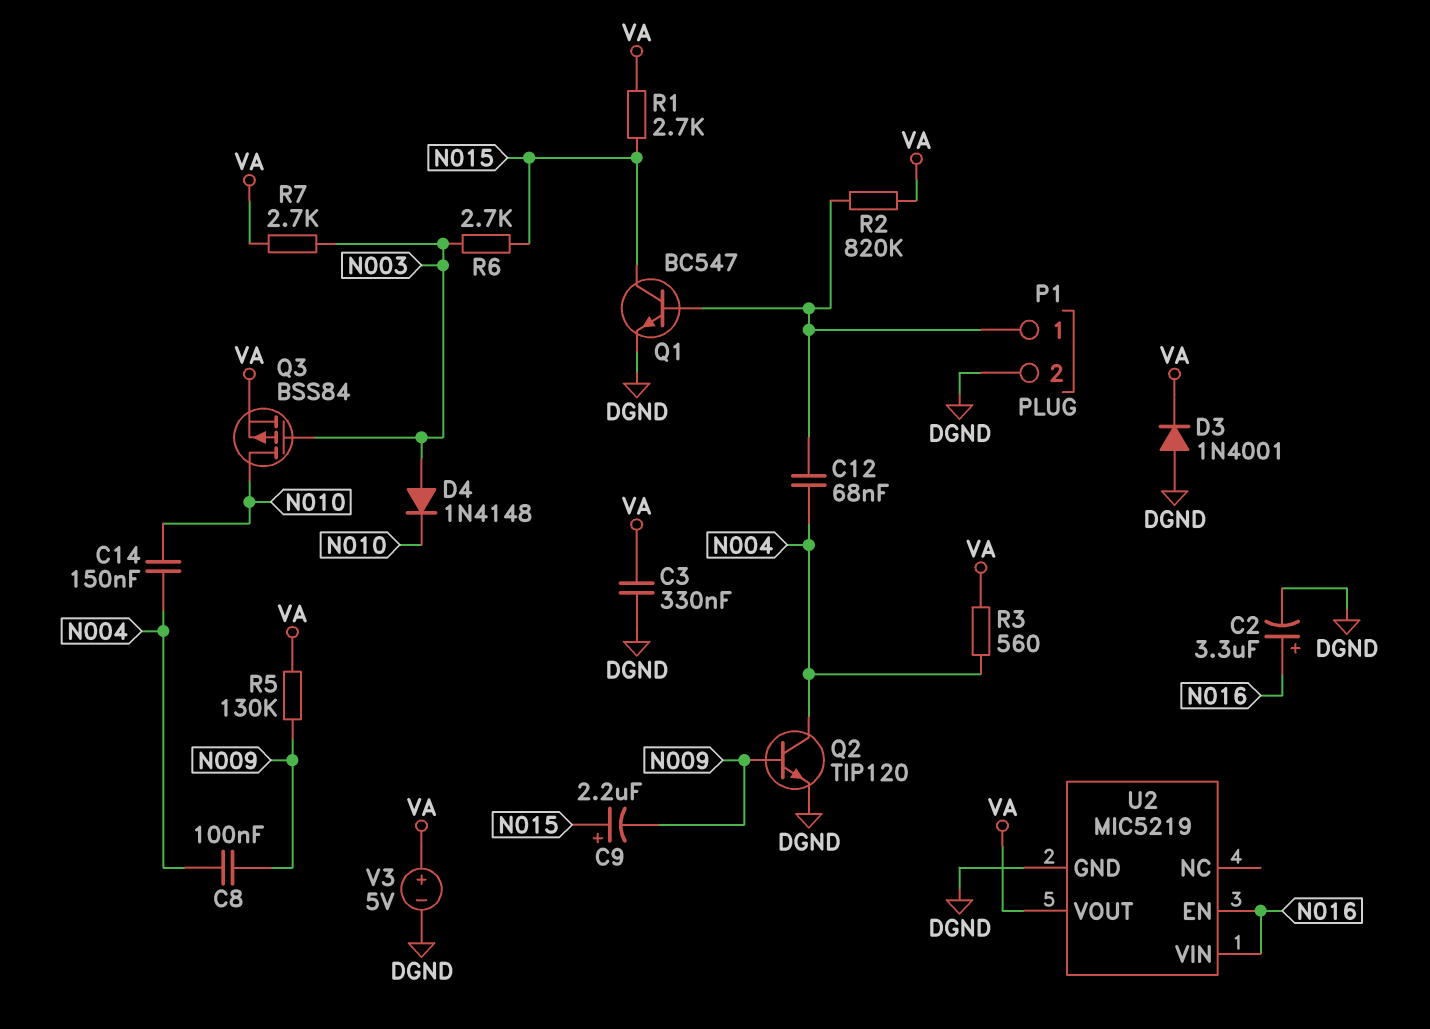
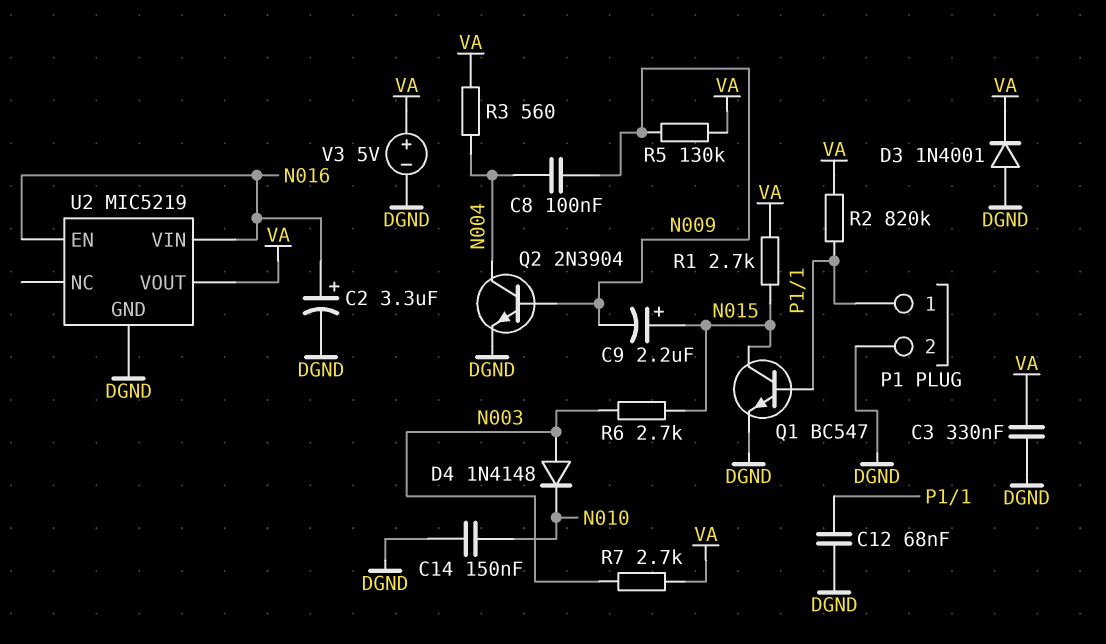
C12: 68nF (N004, P1/1) -> 68nF (DGND, P1/1)
C14: 150nF (N004, N010) -> 150nF (DGND, N010)
Q2: NPN TIP120 (B N009, C N004, E DGND) -> NPN 2N3904 (B N009, C N004, E DGND)
Q3: PMOS BSS84 (G N003, D N010, S VA) -> none

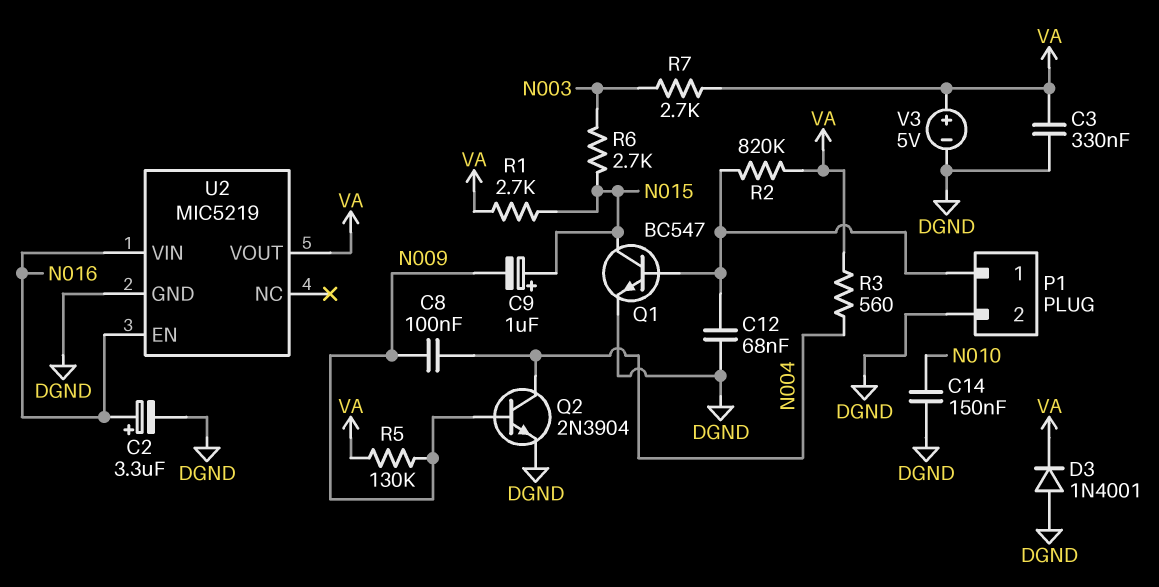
C9: 2.2uF (plus N015, minus N009) -> 1uF (plus N015, minus N009)
D4: diode 1N4148 (A N003, K N010) -> none

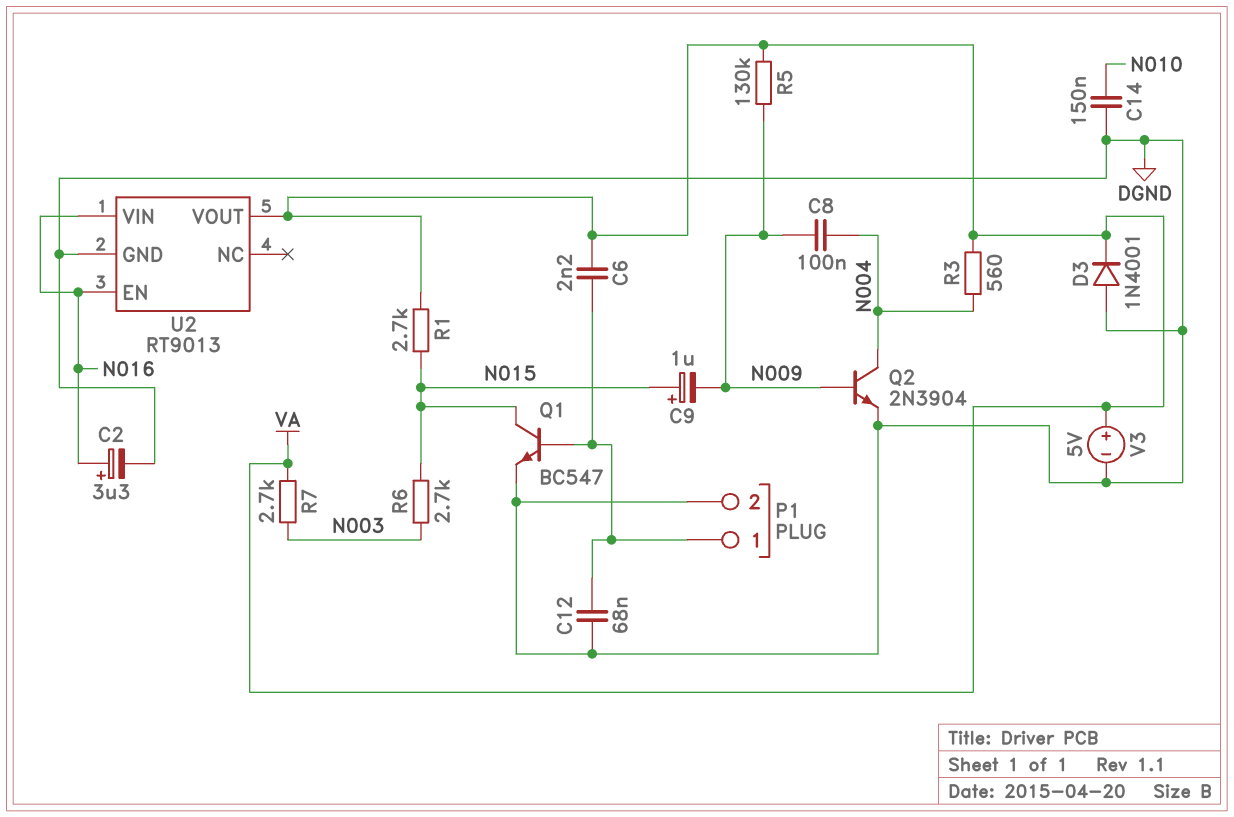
C3: 330nF (DGND, VA) -> none
C6: none -> 2.2nF (P1/1, VA)
R2: 820k (P1/1, VA) -> none
U2: MIC5219 -> RT9013

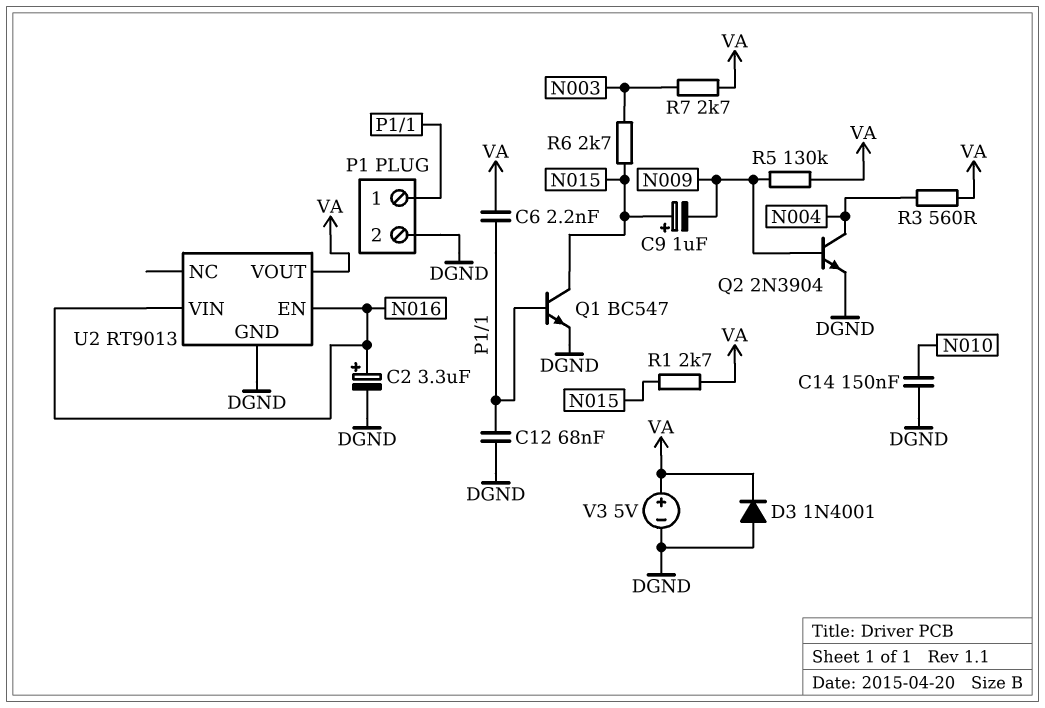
C8: 100nF (N004, N009) -> none

